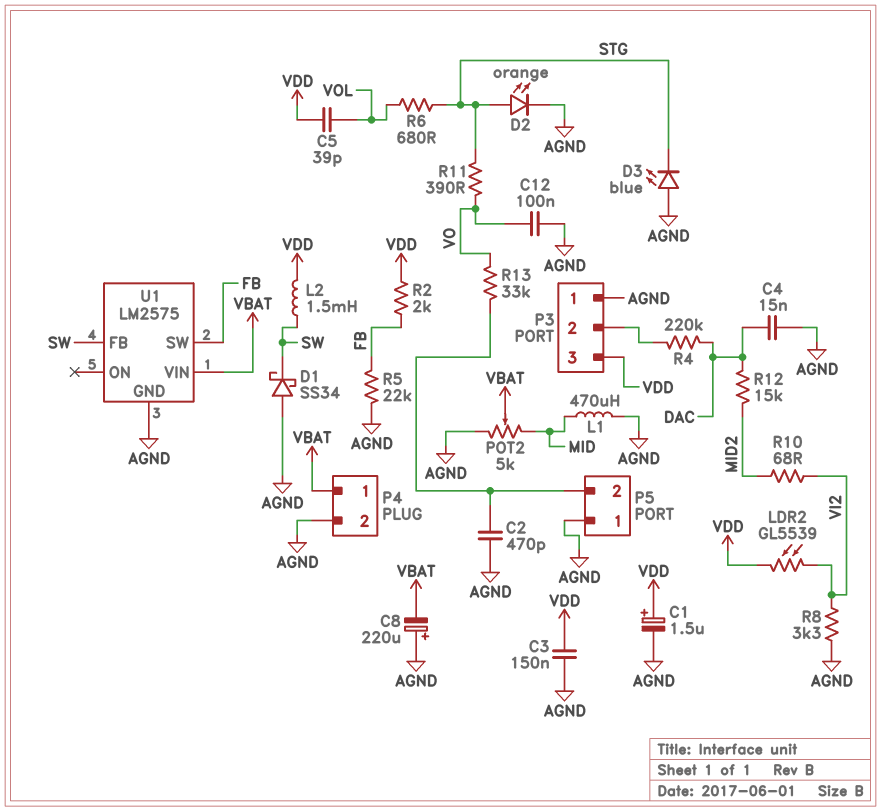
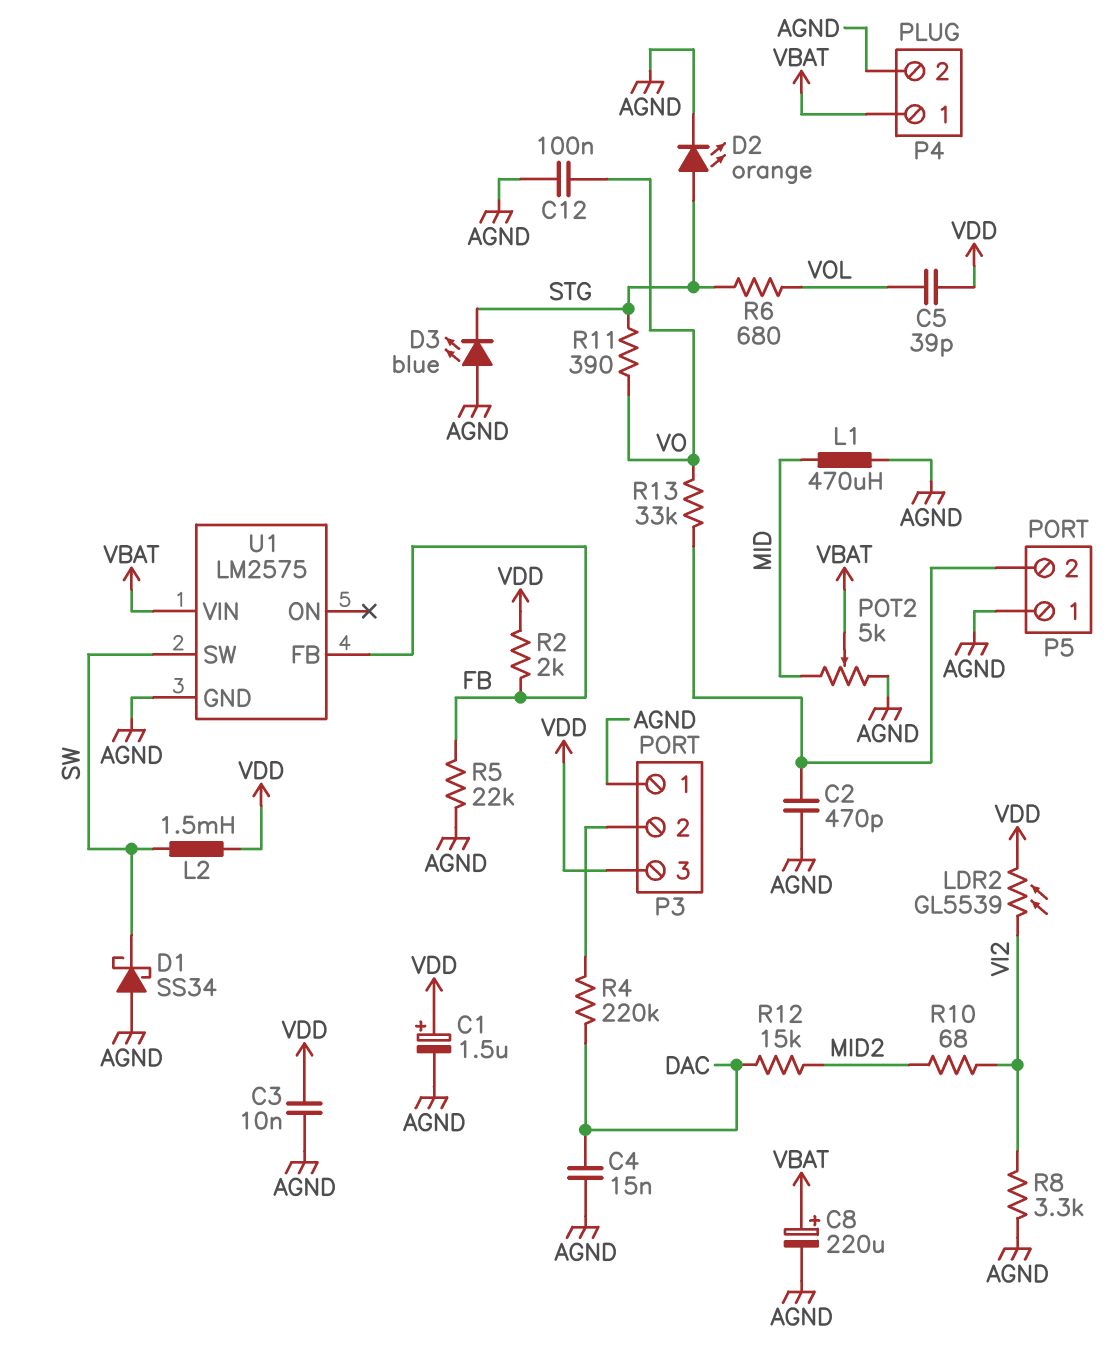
C3: 150nF (AGND, VDD) -> 10nF (AGND, VDD)
C8: 220uF (plus AGND, minus VBAT) -> 220uF (plus VBAT, minus AGND)
U1 pin FB: SW -> FB
U1 pin SW: FB -> SW

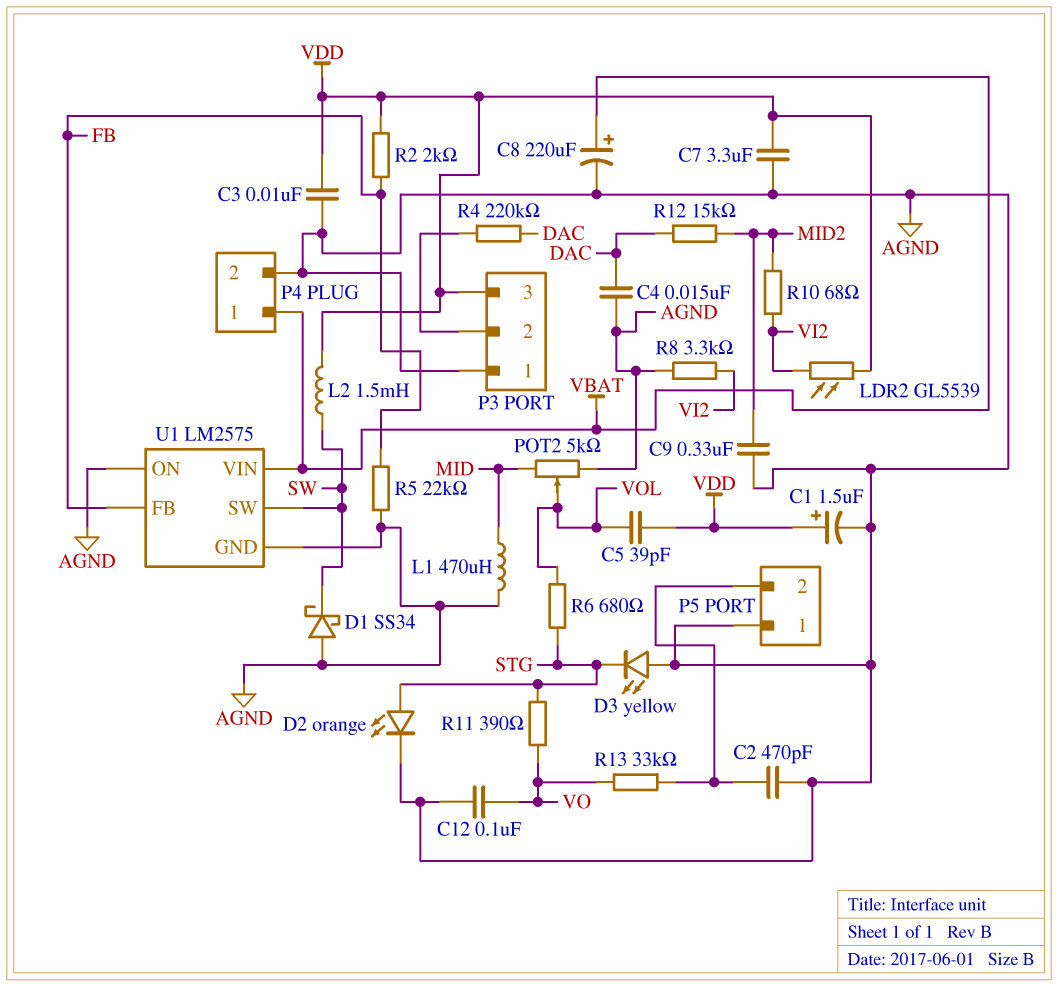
C7: none -> 3.3uF (AGND, VDD)
C9: none -> 330nF (AGND, MID2)
D3: LED blue (A AGND, K STG) -> LED yellow (A AGND, K STG)
POT2: 5k (AGND, MID, wiper VBAT) -> 5k (AGND, MID, wiper VOL)
U1 pin ON: none -> AGND

